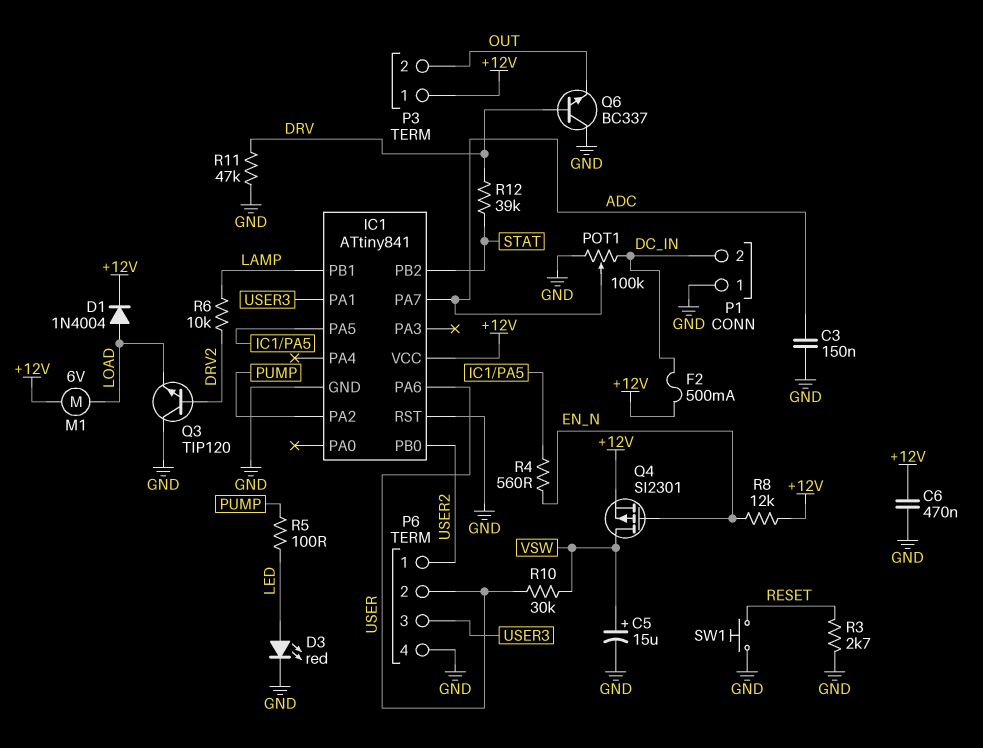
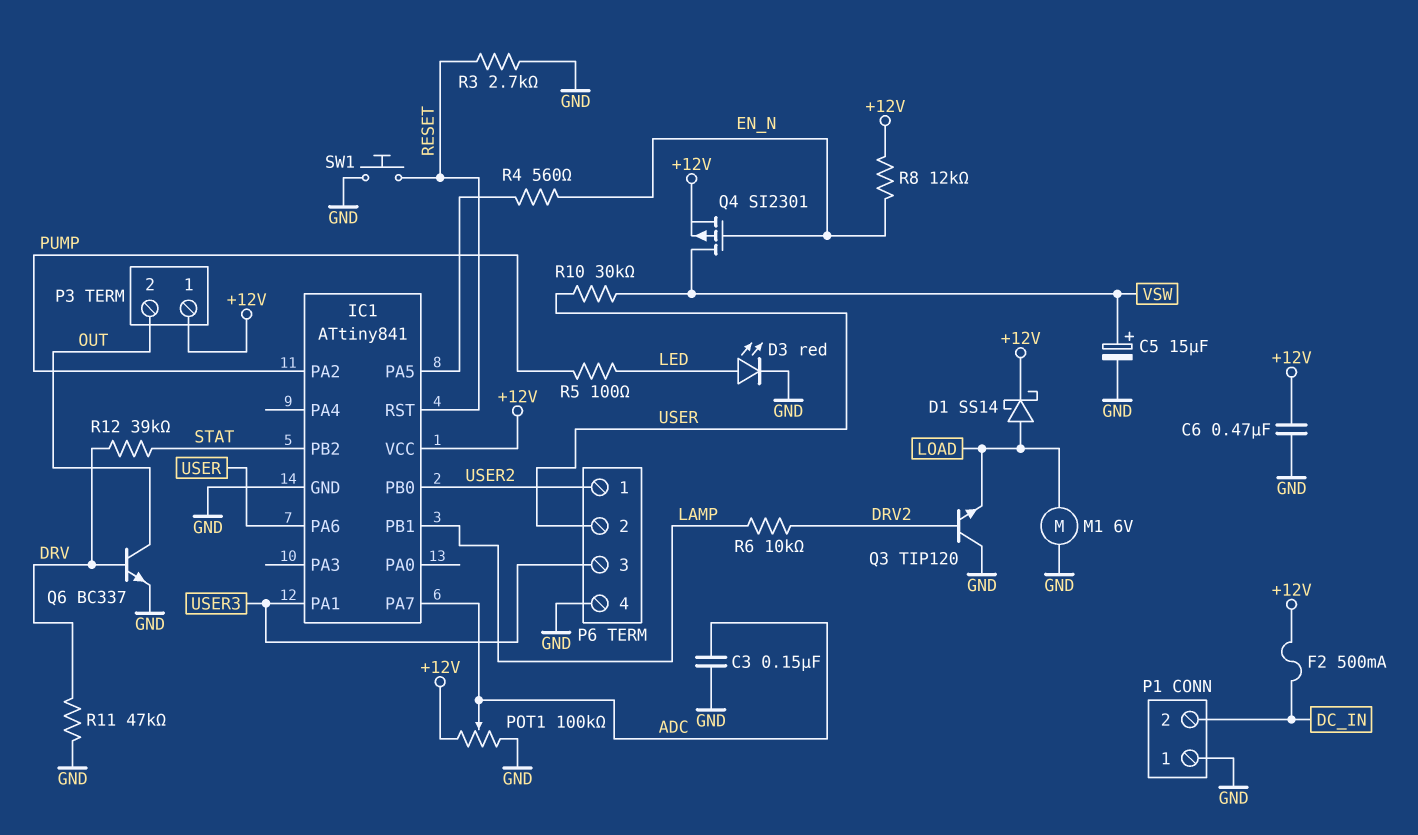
D1: diode 1N4004 (A LOAD, K +12V) -> schottky SS14 (A LOAD, K +12V)
IC1 pin RST: GND -> RESET
M1: motor 6V (+12V, LOAD) -> motor 6V (GND, LOAD)
POT1: 100k (DC_IN, GND, wiper ADC) -> 100k (+12V, GND, wiper ADC)
Q6: NPN BC337 (B DRV, C GND, E OUT) -> NPN BC337 (B DRV, C OUT, E GND)

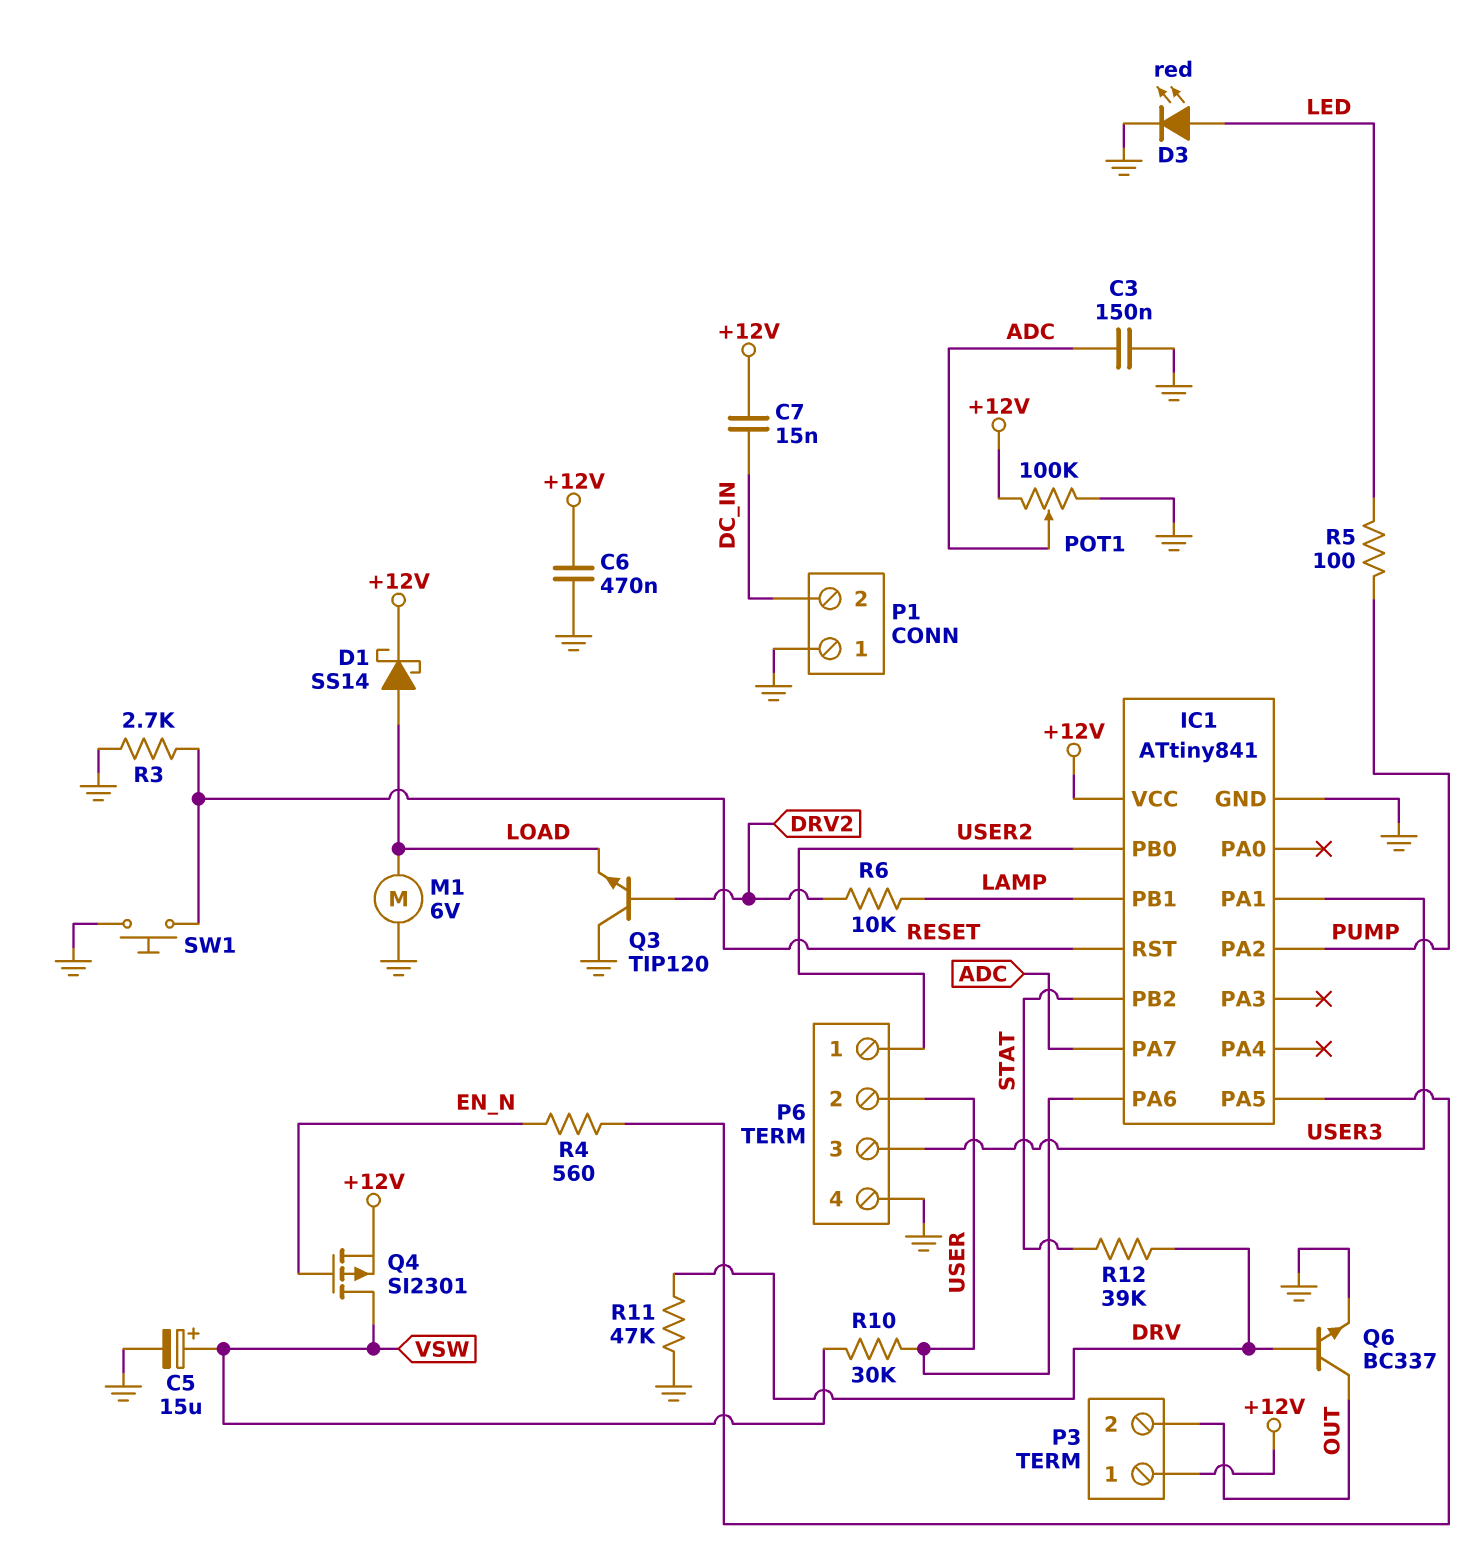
C7: none -> 15nF (+12V, DC_IN)
F2: 500mA (+12V, DC_IN) -> none
R8: 12k (+12V, EN_N) -> none

